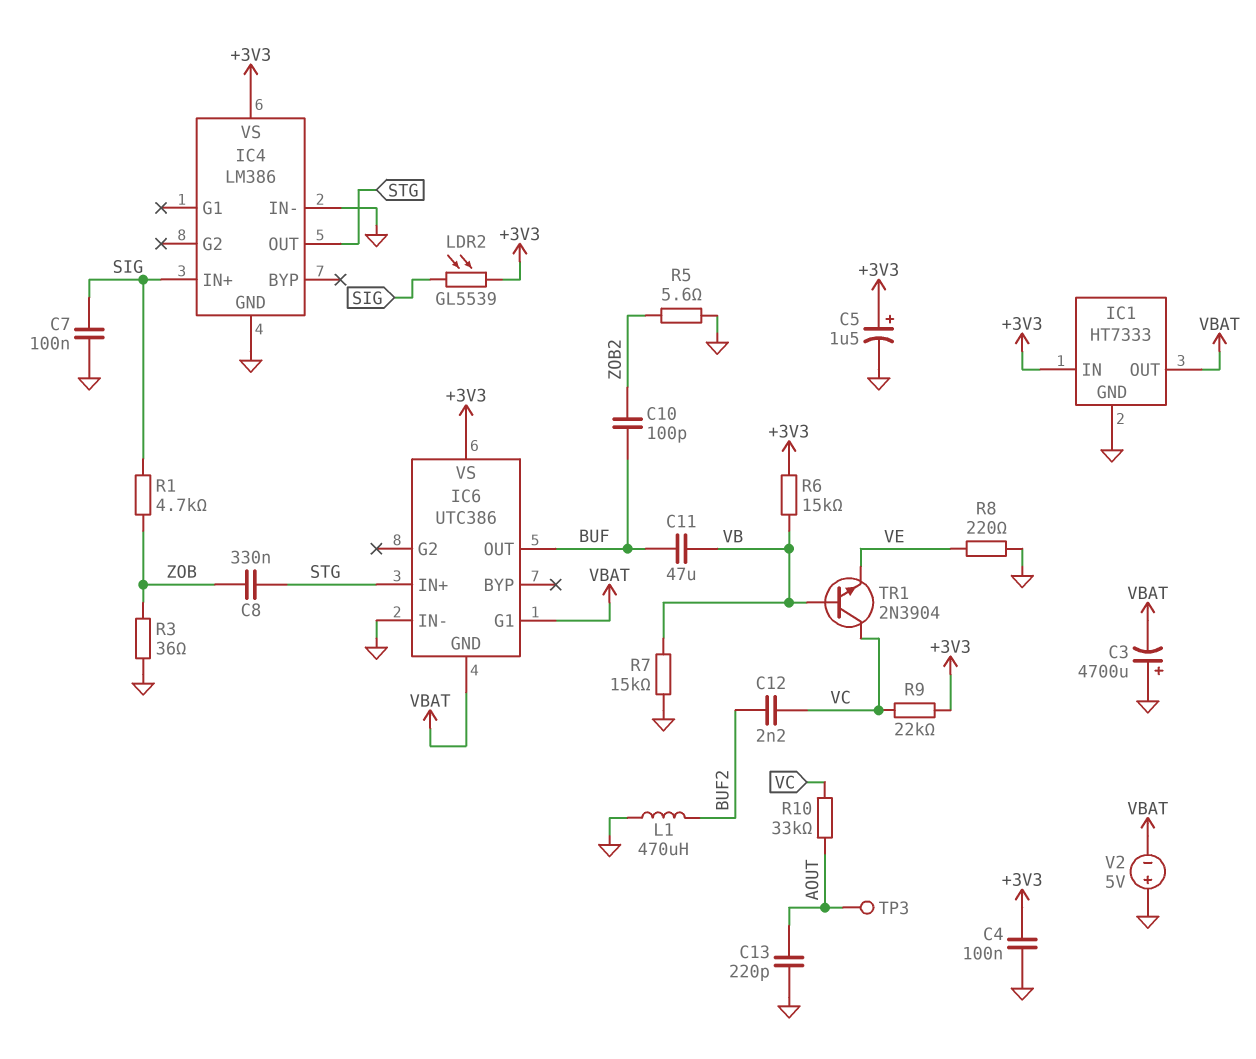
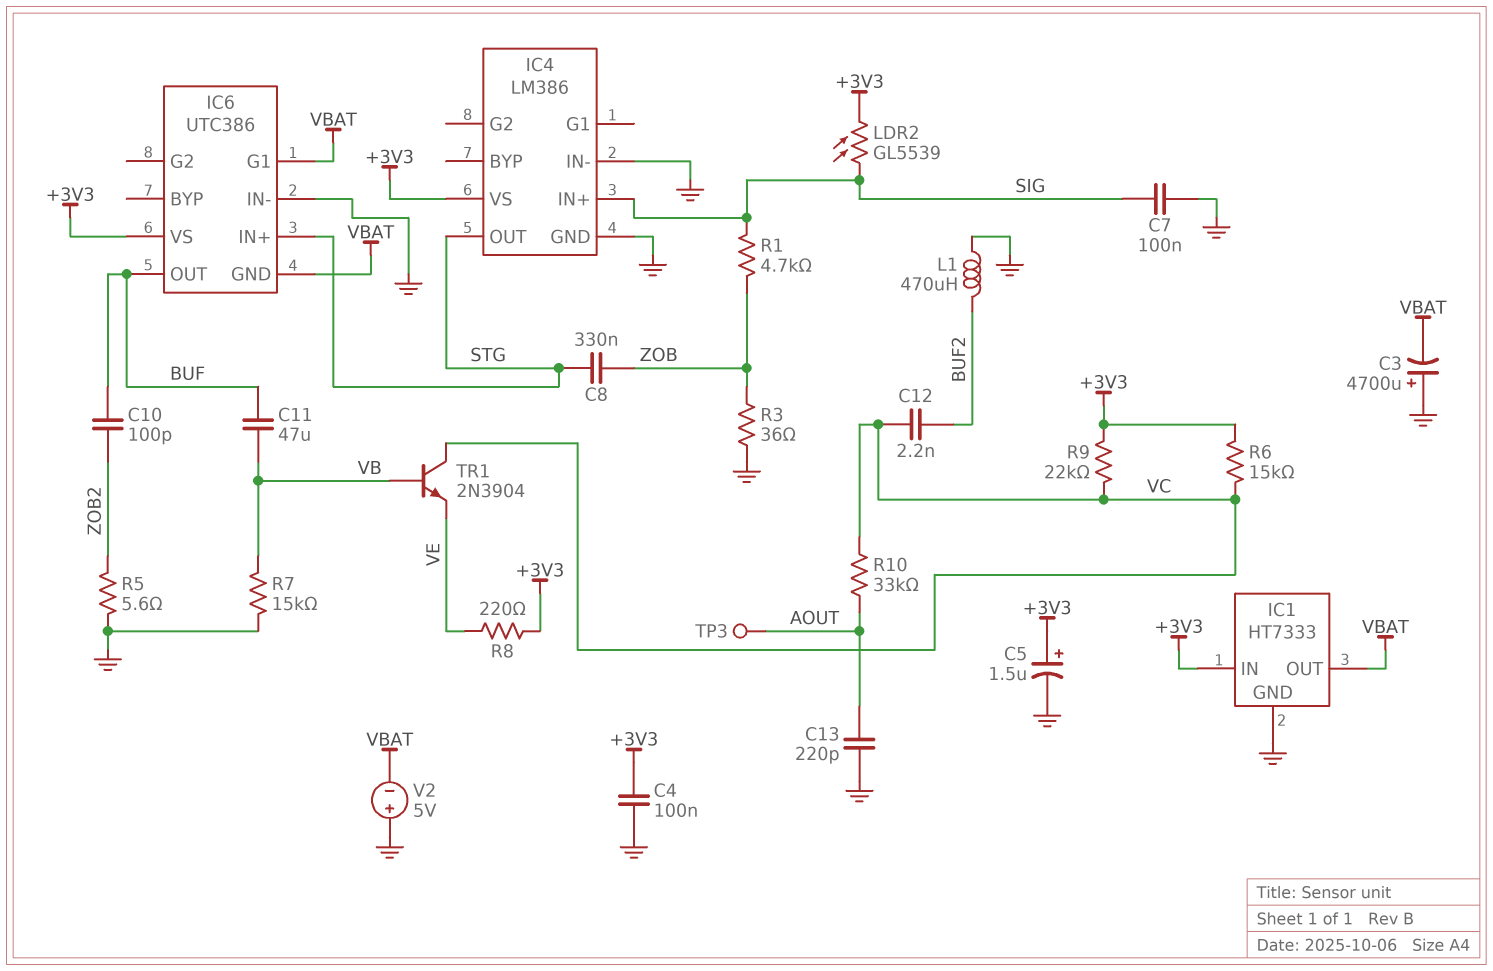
R6: 15k (+3V3, VB) -> 15k (+3V3, VC)
R8: 220 (GND, VE) -> 220 (+3V3, VE)

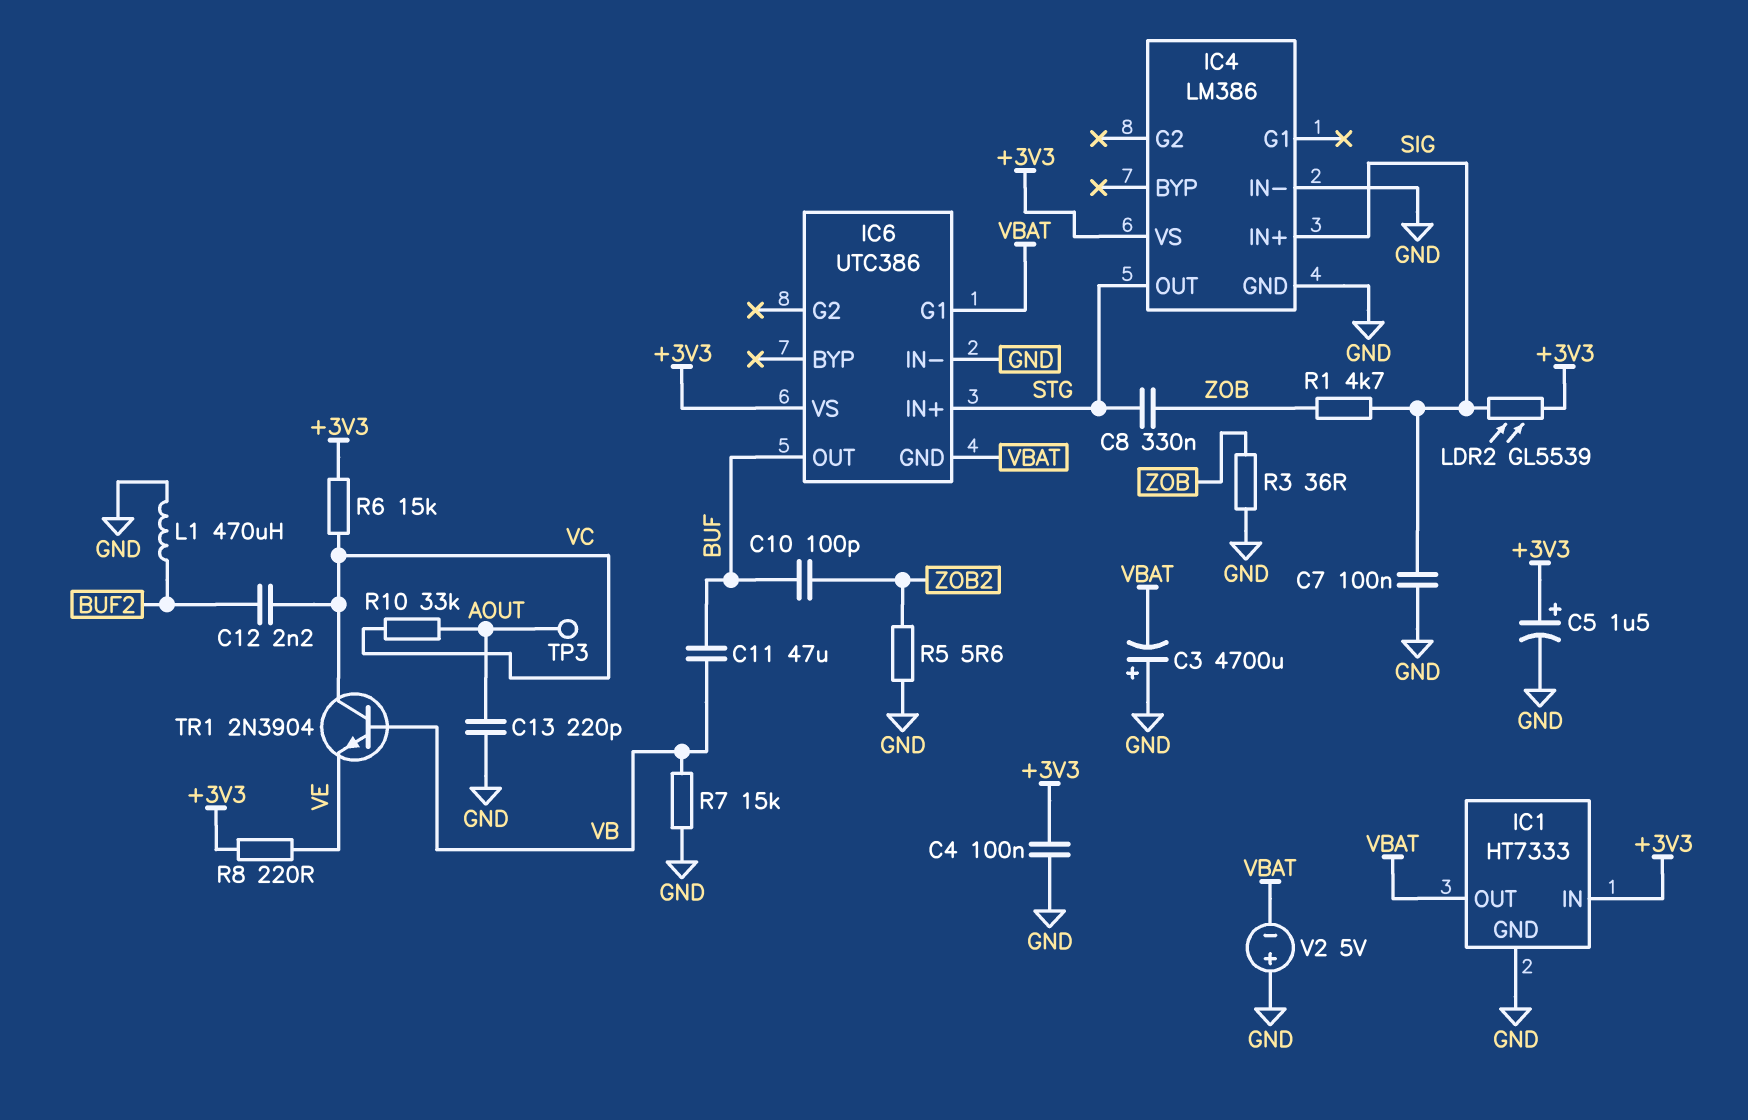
R9: 22k (+3V3, VC) -> none

